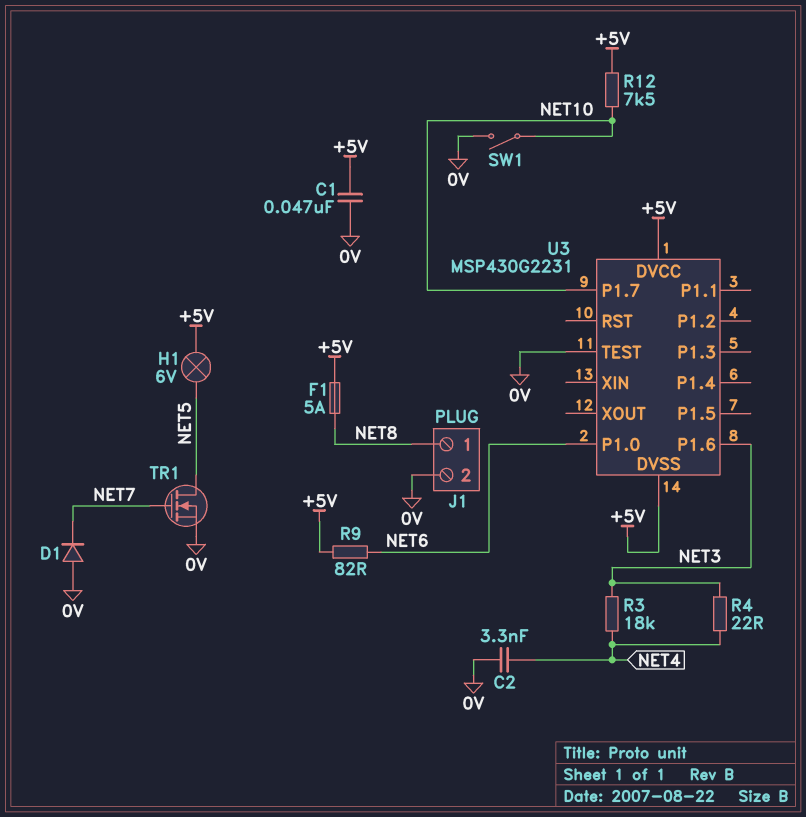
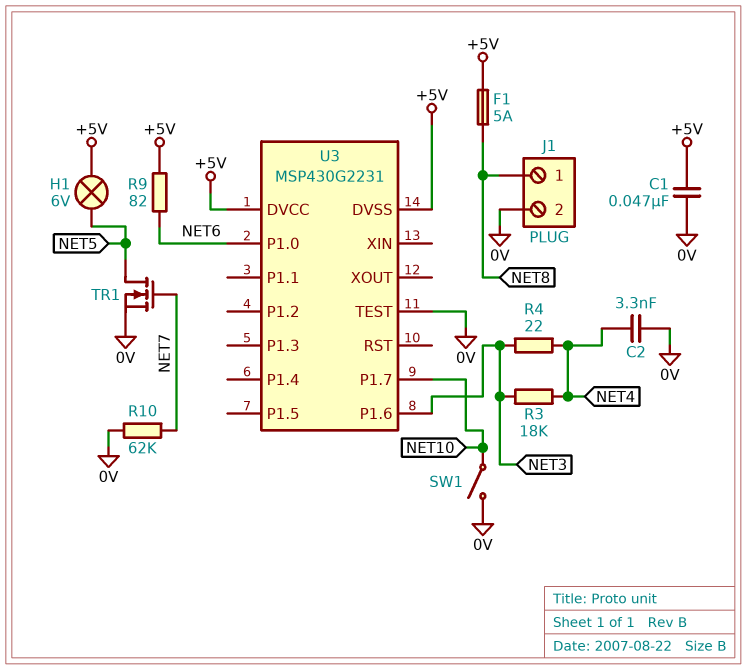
D1: diode (A 0V, K NET7) -> none
R10: none -> 62k (0V, NET7)
R12: 7.5k (+5V, NET10) -> none

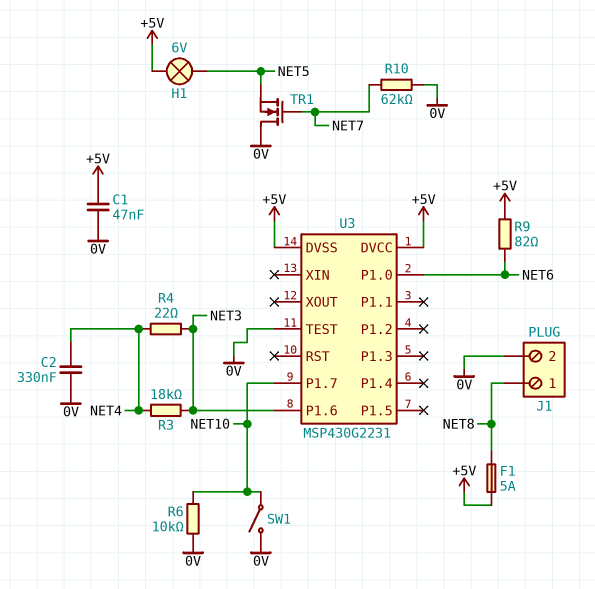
C2: 3.3nF (0V, NET4) -> 330nF (0V, NET4)
R6: none -> 10k (0V, NET10)
TR1: NMOS (G NET7, D NET5, S 0V) -> NMOS (G NET7, D 0V, S NET5)

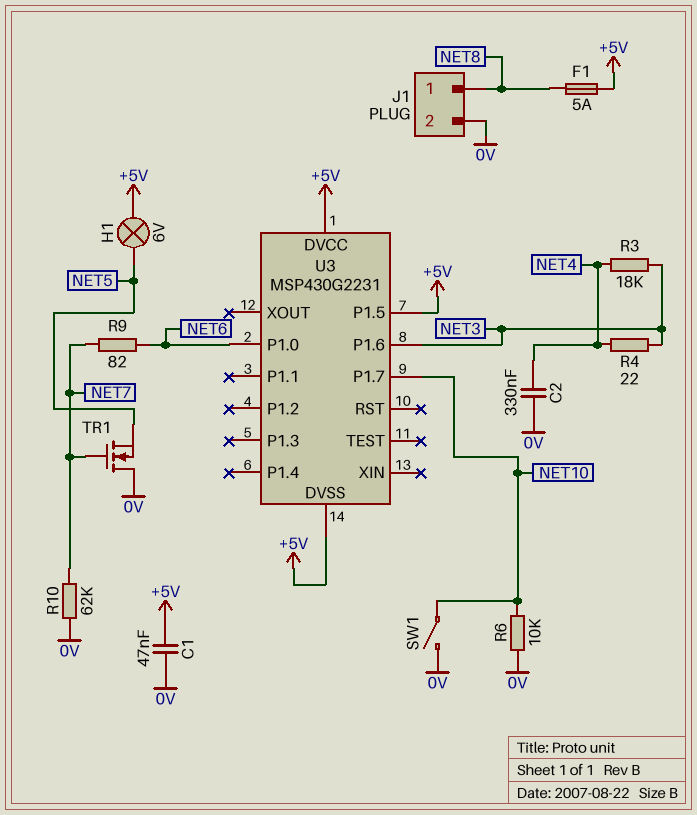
R9: 82 (+5V, NET6) -> 82 (NET6, NET7)
U3 pin P1.5: none -> +5V
U3 pin TEST: 0V -> none

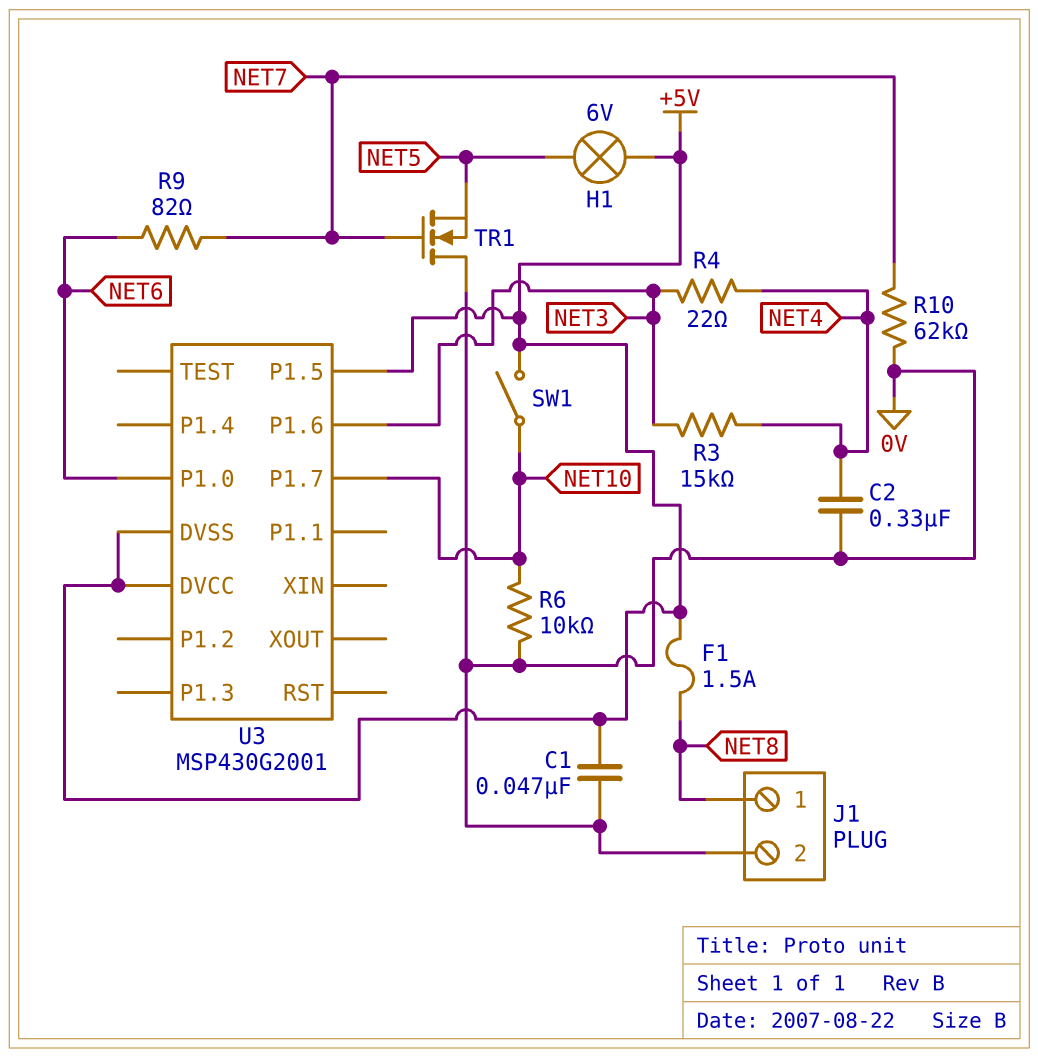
F1: 5A (+5V, NET8) -> 1.5A (+5V, NET8)
R3: 18k (NET3, NET4) -> 15k (NET3, NET4)
SW1: switch (0V, NET10) -> switch (+5V, NET10)
U3: MSP430G2231 -> MSP430G2001

